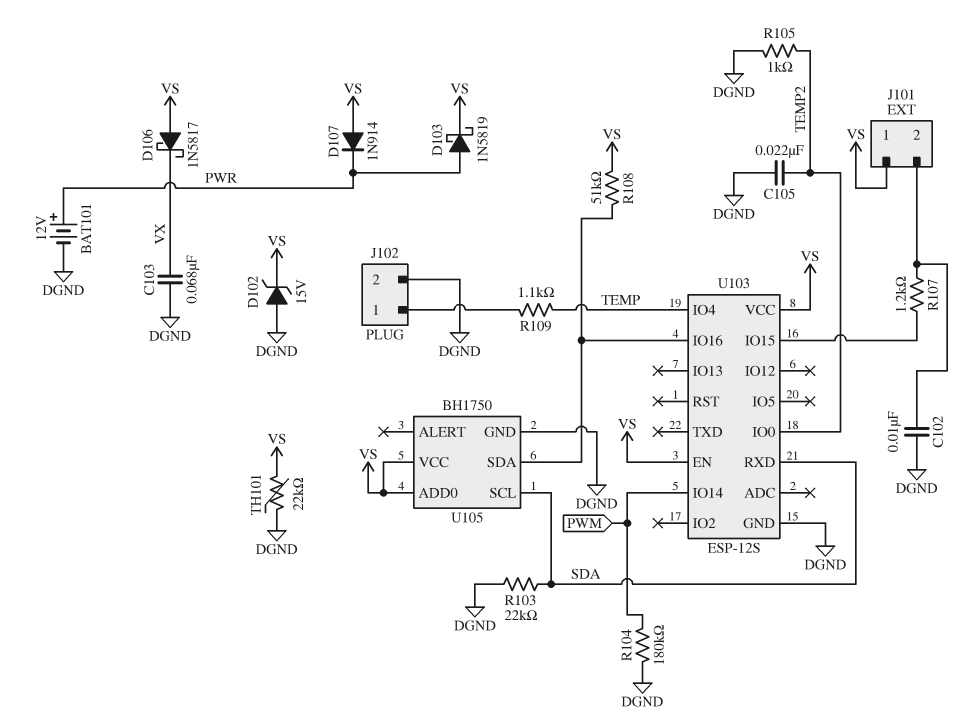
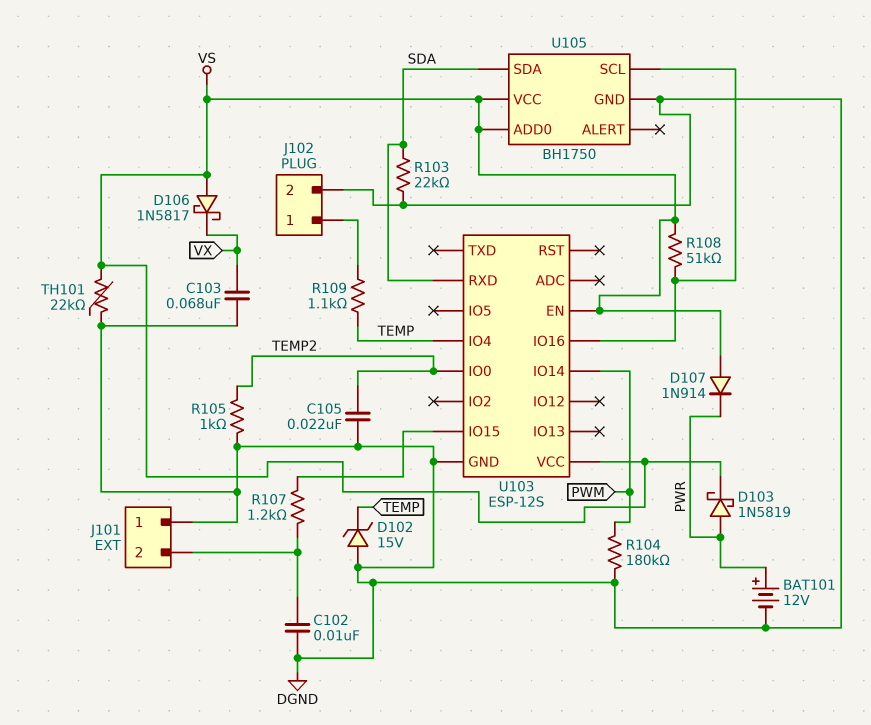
D102: zener 15V (A DGND, K VS) -> zener 15V (A DGND, K TEMP)
J101 pin 1: VS -> DGND
U105 pin SCL: SDA -> U103/IO16
U105 pin SDA: U103/IO16 -> SDA

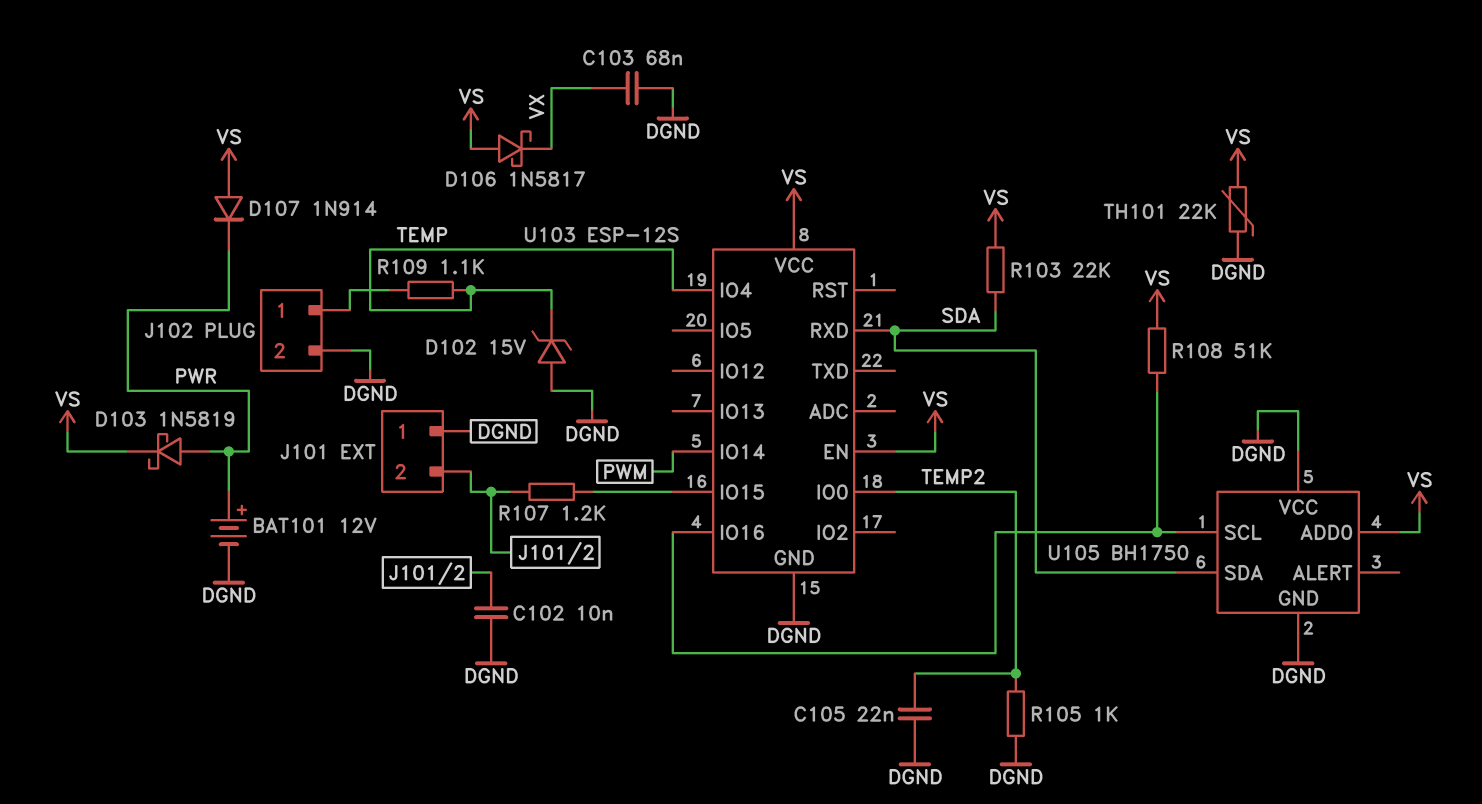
R103: 22k (DGND, SDA) -> 22k (SDA, VS)
R104: 180k (DGND, PWM) -> none
U105 pin VCC: VS -> DGND

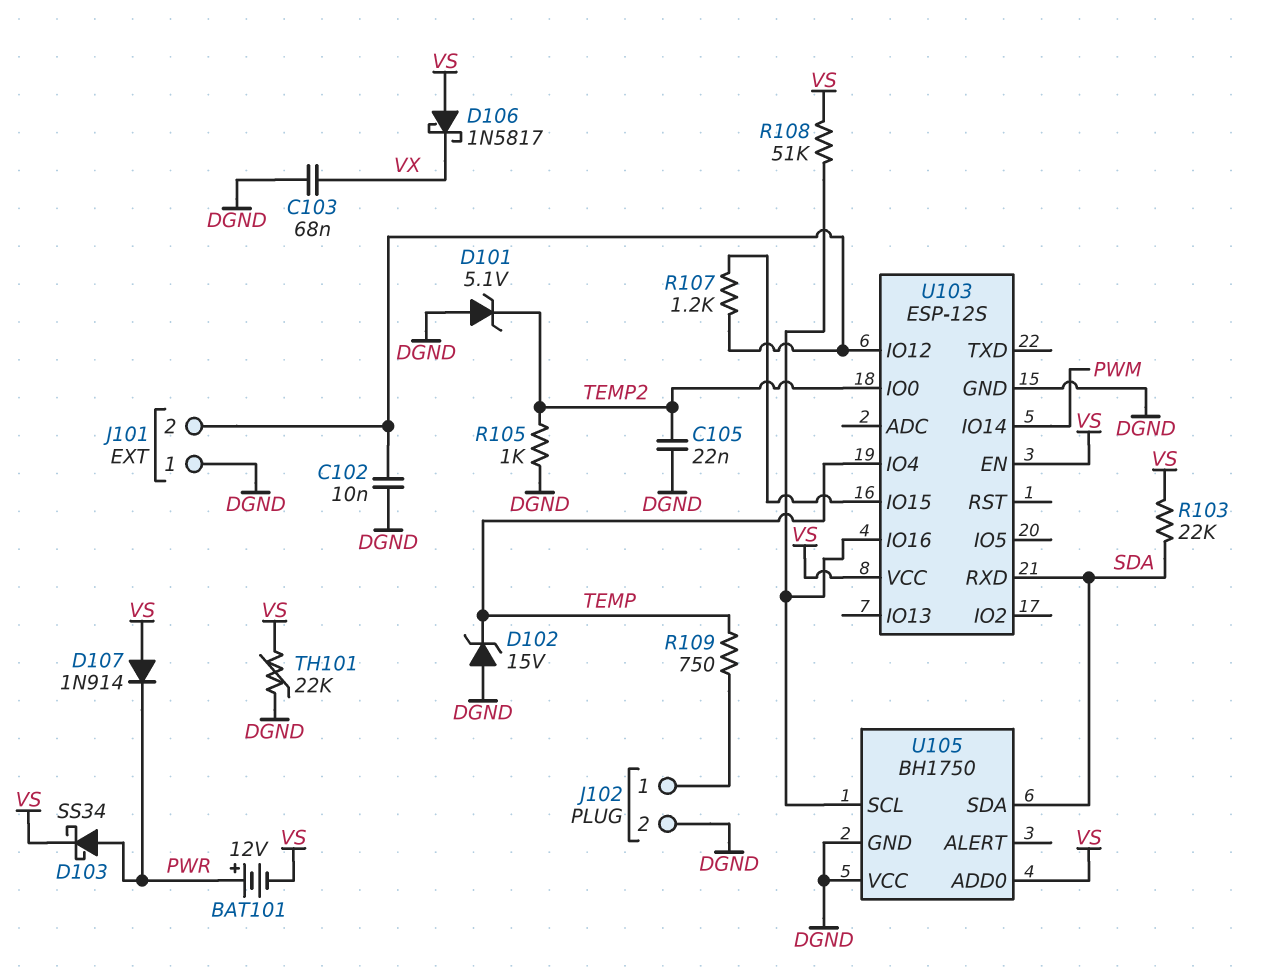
BAT101: 12V (plus PWR, minus DGND) -> 12V (plus PWR, minus VS)
D101: none -> zener 5.1V (A DGND, K TEMP2)
D103: schottky 1N5819 (A PWR, K VS) -> schottky SS34 (A PWR, K VS)
R109: 1.1k (J102/1, TEMP) -> 750 (J102/1, TEMP)
U103 pin IO12: none -> J101/2

